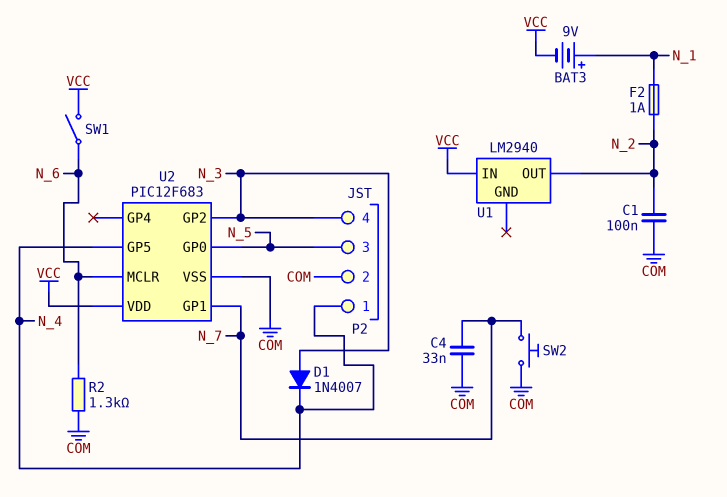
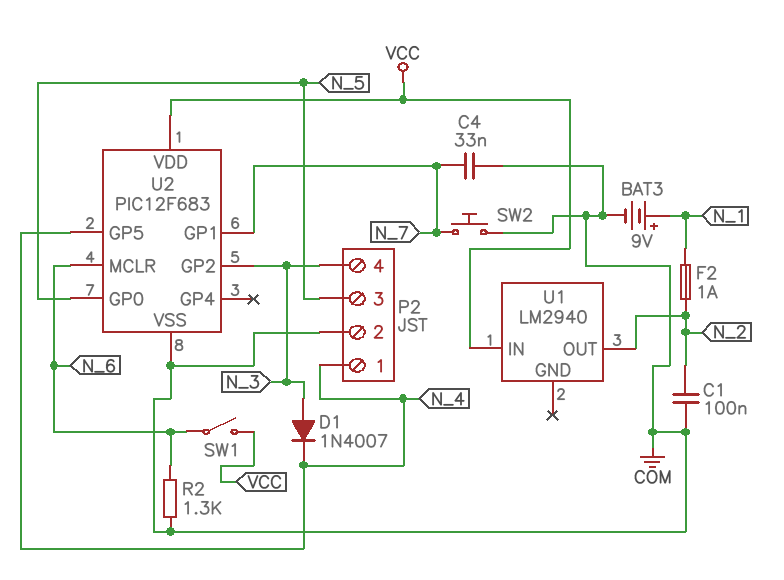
BAT3: 9V (plus N_1, minus VCC) -> 9V (plus N_1, minus COM)

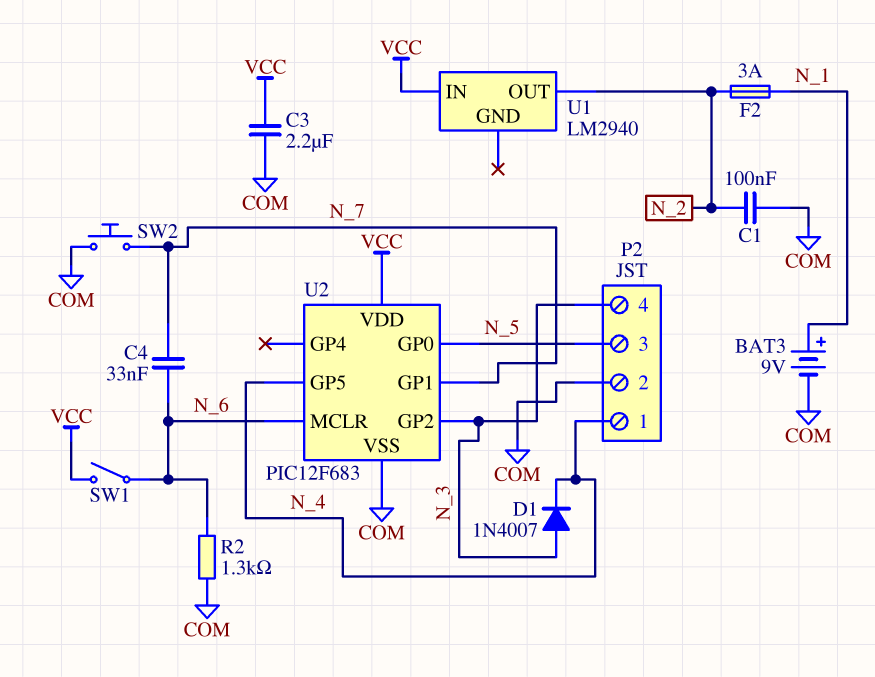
C3: none -> 2.2uF (COM, VCC)
C4: 33nF (COM, N_7) -> 33nF (N_6, N_7)
F2: 1A (N_1, N_2) -> 3A (N_1, N_2)

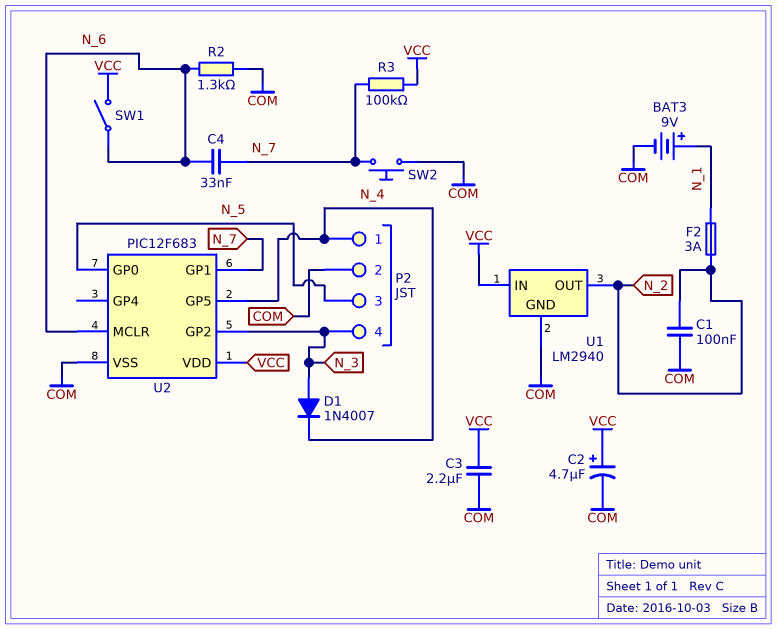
C2: none -> 4.7uF (plus VCC, minus COM)
R3: none -> 100k (N_7, VCC)
U1 pin GND: none -> COM

